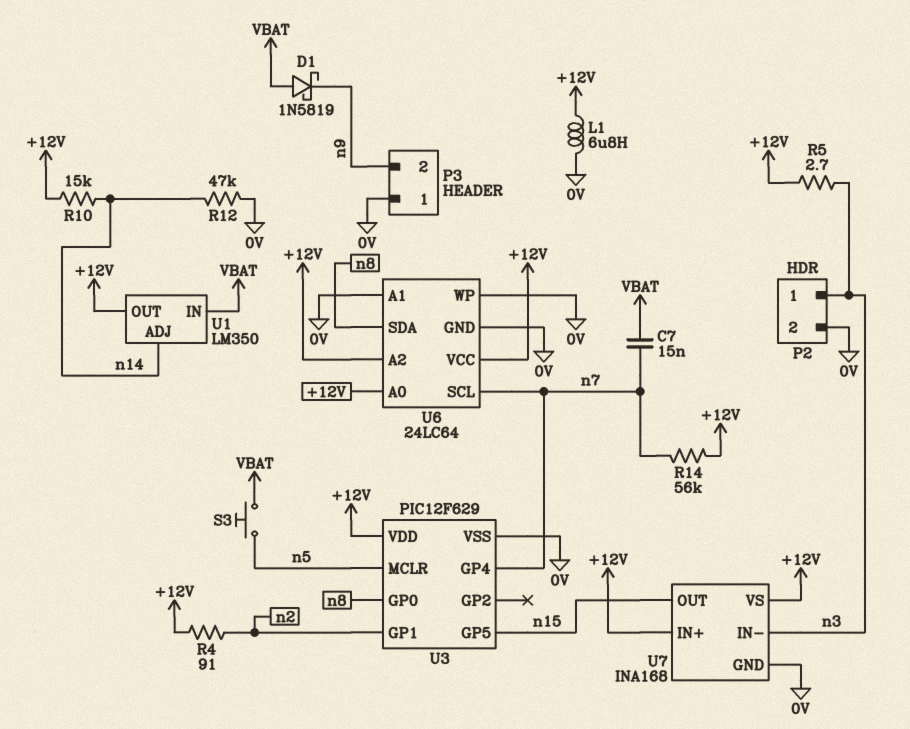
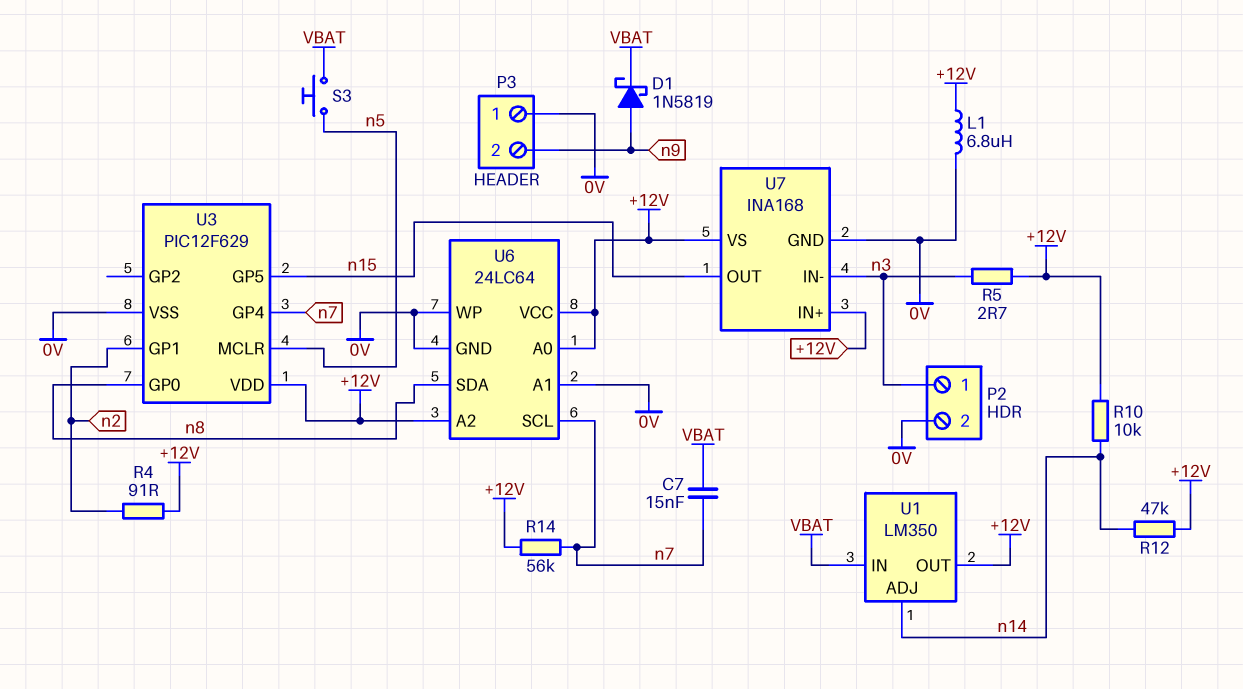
D1: schottky 1N5819 (A VBAT, K n9) -> schottky 1N5819 (A n9, K VBAT)
R10: 15k (+12V, n14) -> 10k (+12V, n14)
R12: 47k (0V, n14) -> 47k (+12V, n14)

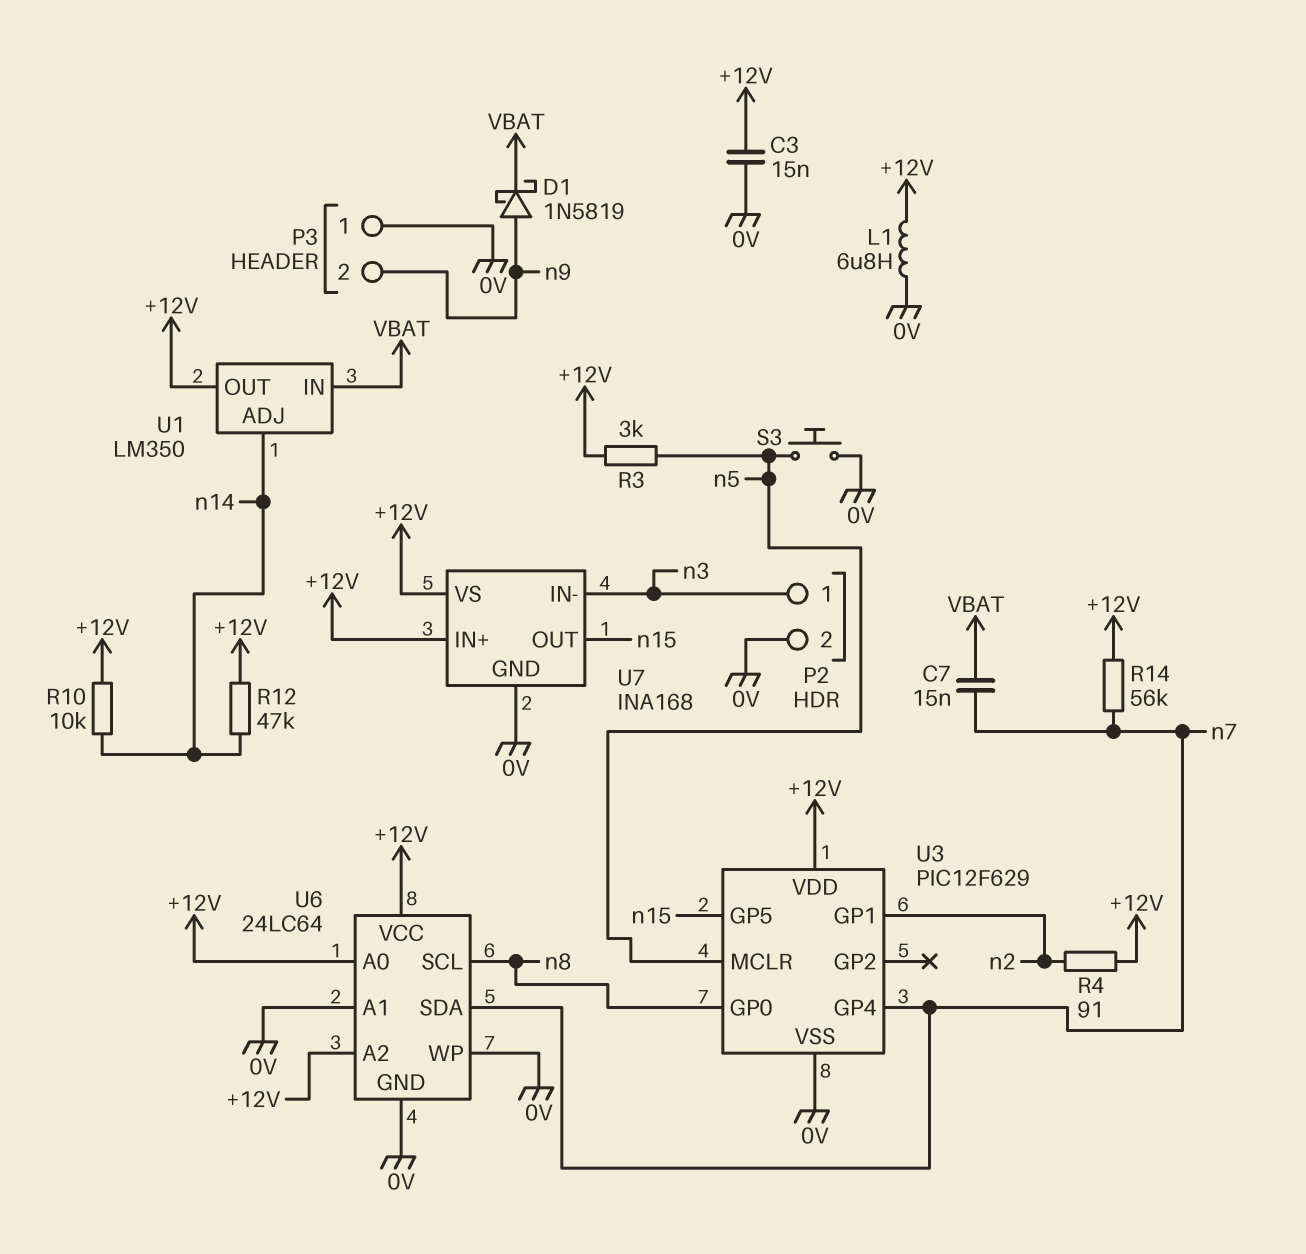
C3: none -> 15nF (+12V, 0V)
R3: none -> 3k (+12V, n5)
R5: 2.7 (+12V, n3) -> none
S3: button (VBAT, n5) -> button (0V, n5)
U6 pin SCL: n7 -> n8
U6 pin SDA: n8 -> n7

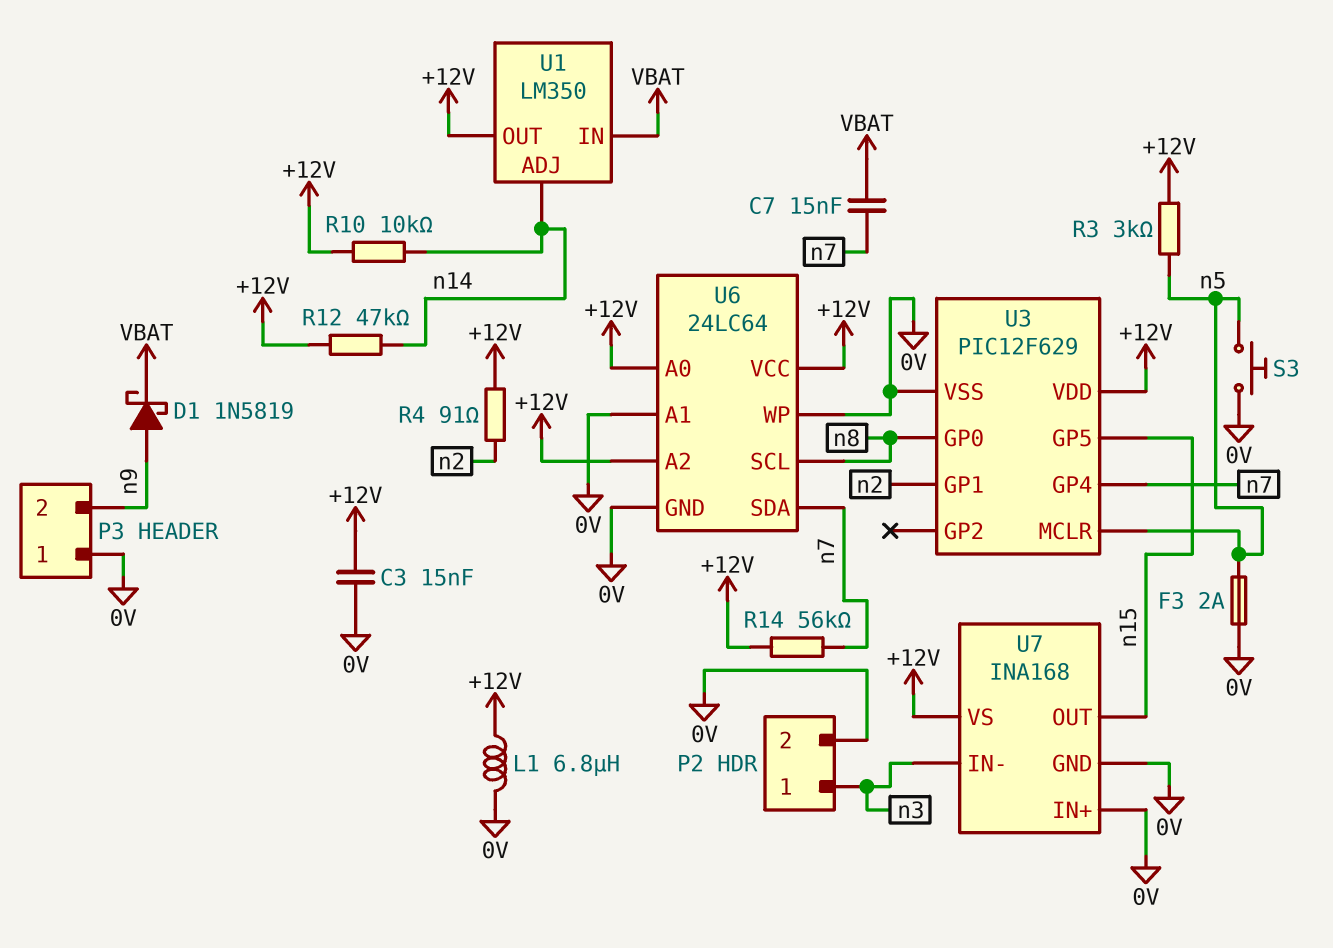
F3: none -> 2A (0V, n5)
U7 pin IN+: +12V -> 0V

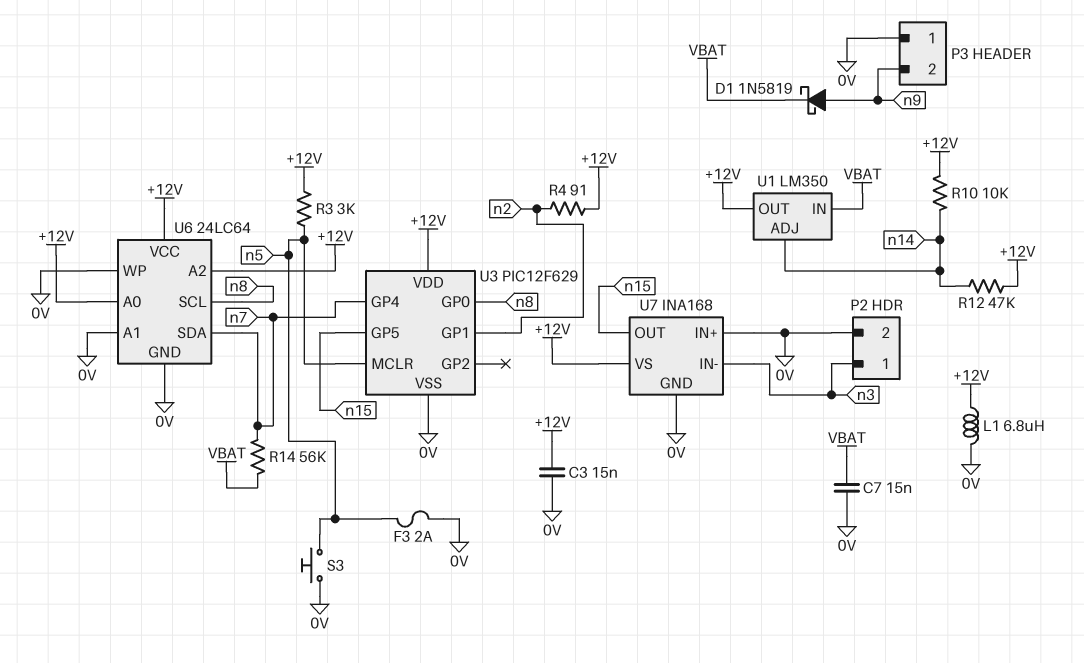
C7: 15nF (VBAT, n7) -> 15nF (0V, VBAT)
R14: 56k (+12V, n7) -> 56k (VBAT, n7)

